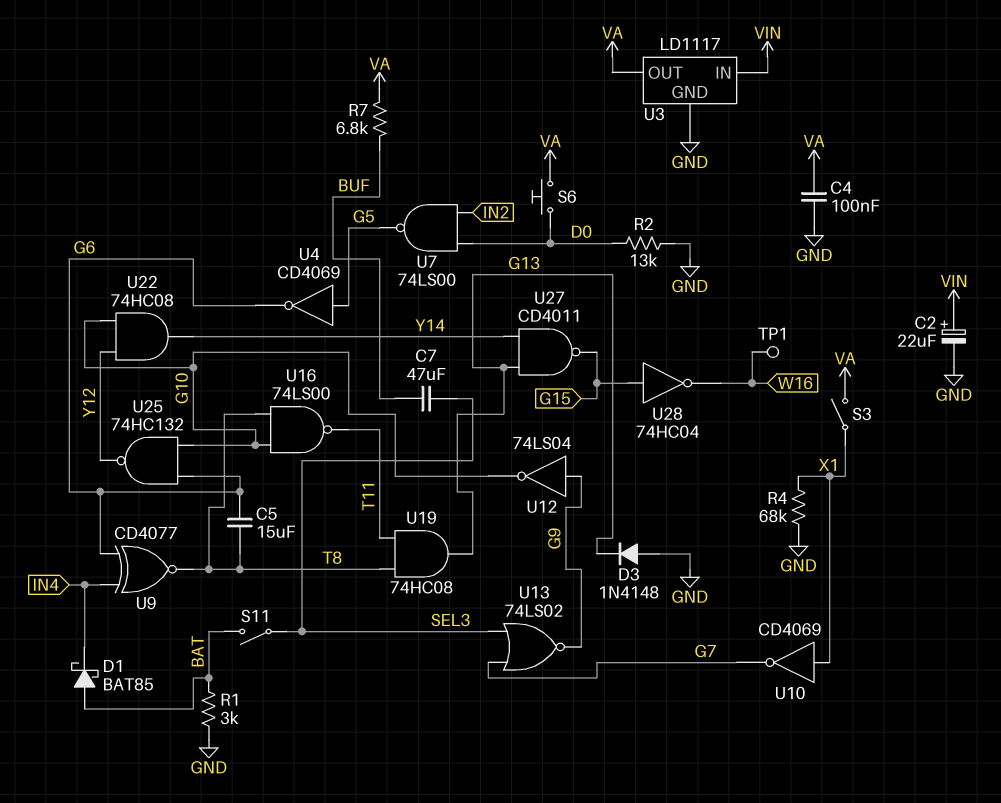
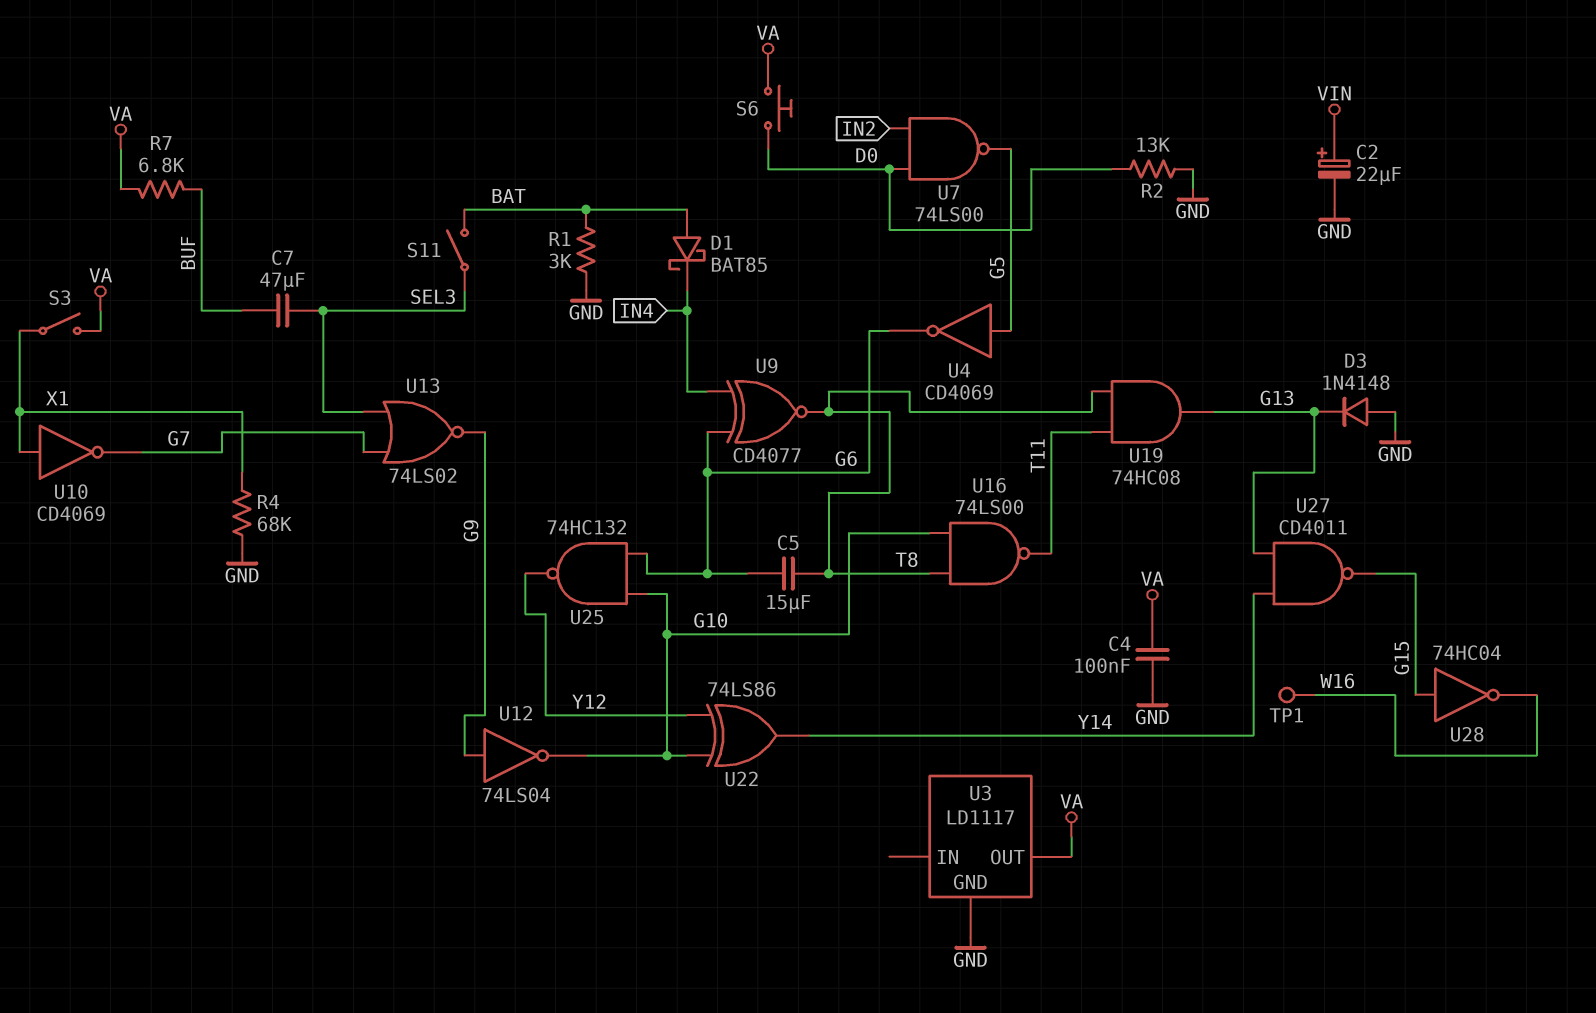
U3 pin IN: VIN -> none
U22: AND 74HC08 (in G10, in Y12, out Y14) -> XOR 74LS86 (in G10, in Y12, out Y14)

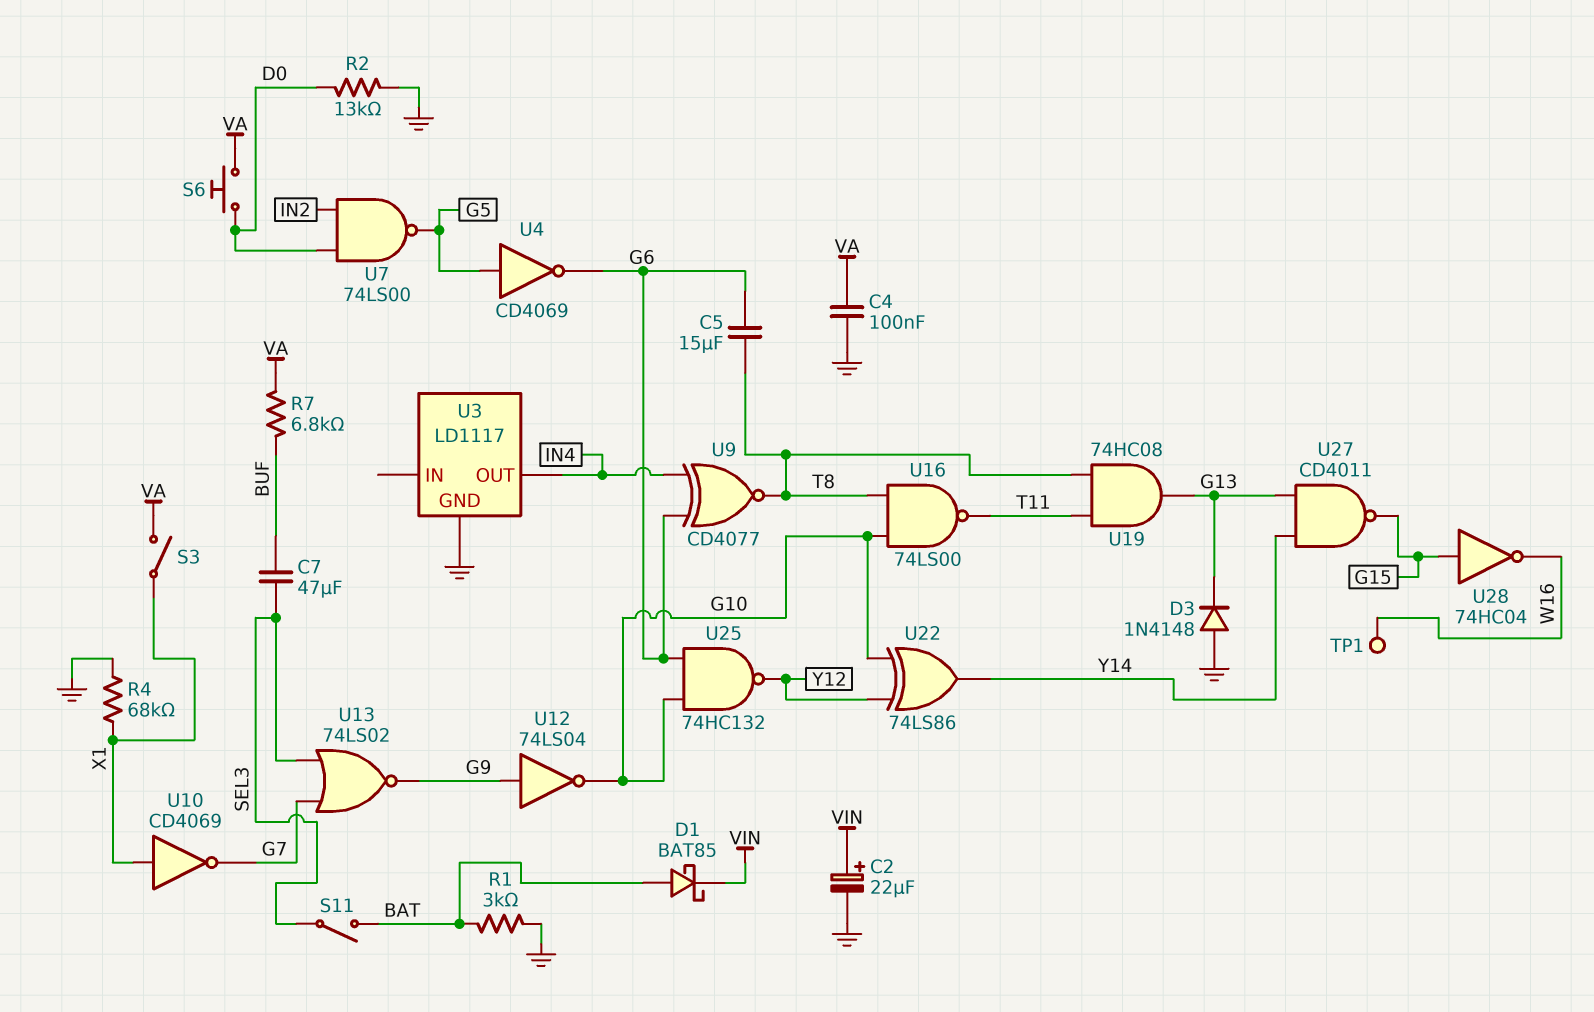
D1: schottky BAT85 (A BAT, K IN4) -> schottky BAT85 (A BAT, K VIN)
U3 pin OUT: VA -> IN4

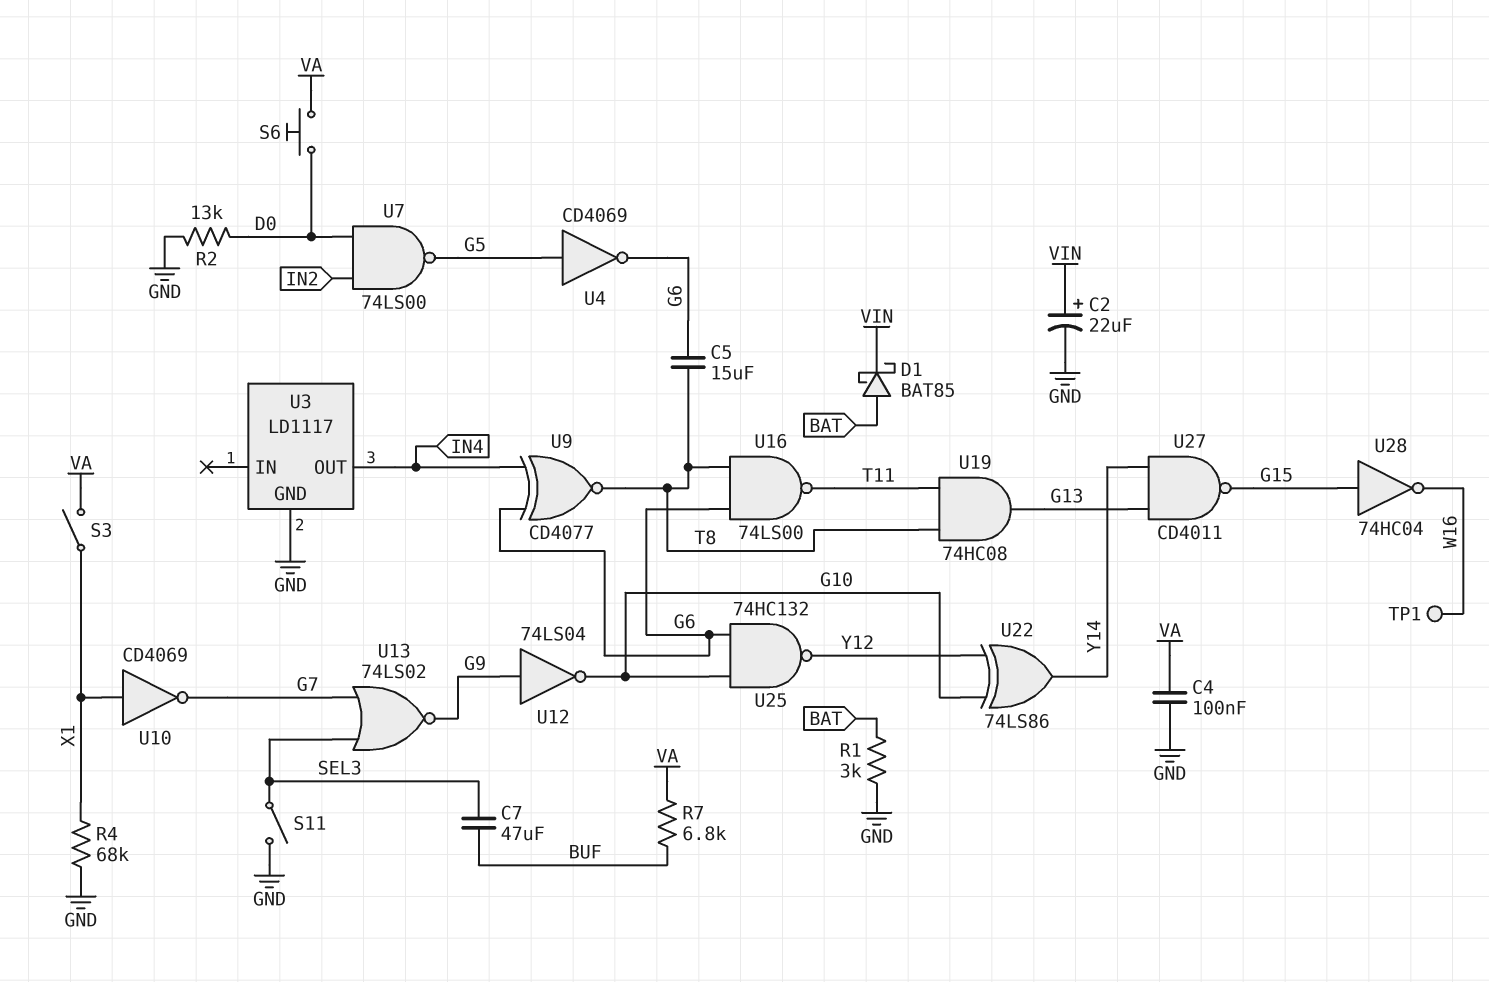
D3: diode 1N4148 (A GND, K G13) -> none
S11: switch (BAT, SEL3) -> switch (GND, SEL3)
U16: NAND 74LS00 (in G10, in T8, out T11) -> NAND 74LS00 (in G6, in T8, out T11)

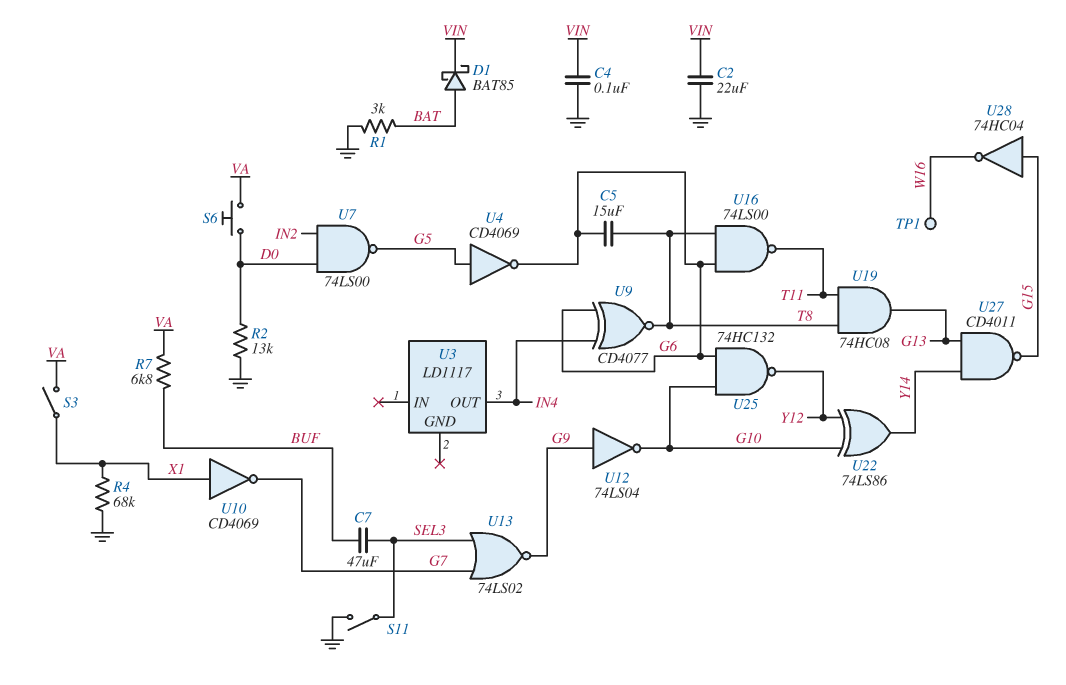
C2: 22uF (plus VIN, minus GND) -> 22uF (GND, VIN)
C4: 100nF (GND, VA) -> 100nF (GND, VIN)
U3 pin GND: GND -> none

